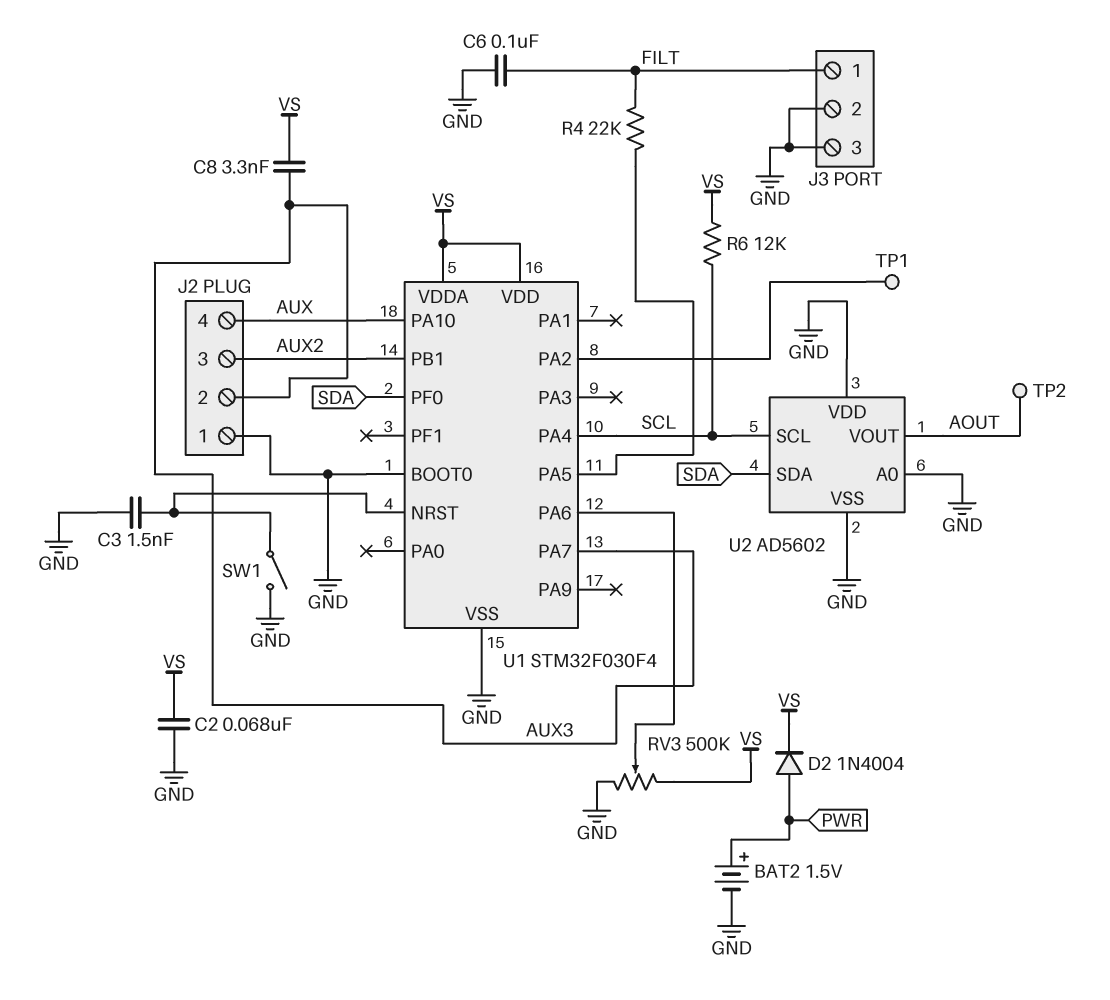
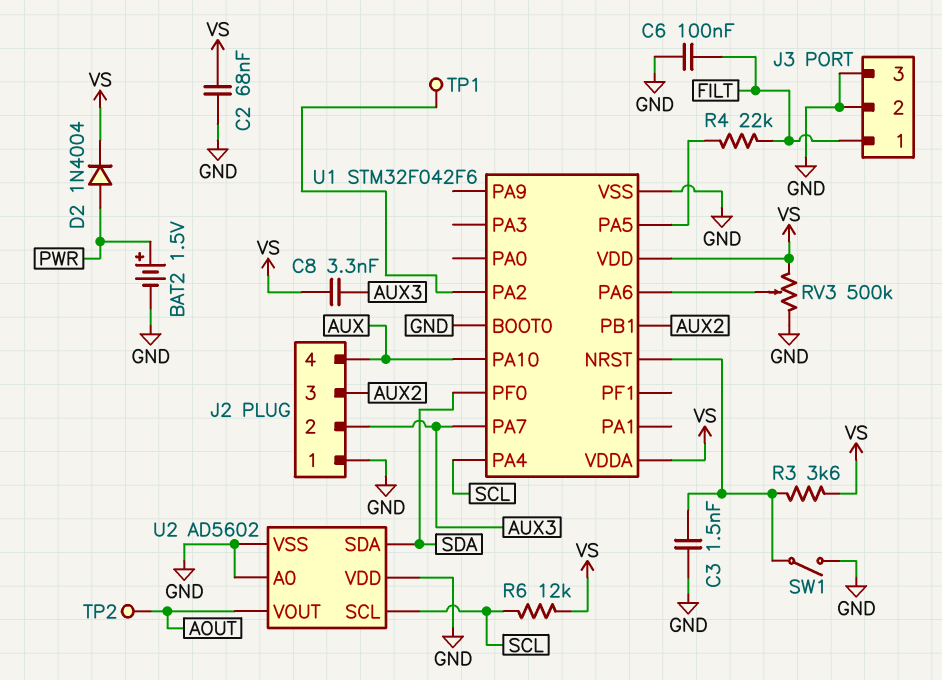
R3: none -> 3.6k (U1/NRST, VS)
U1: STM32F030F4 -> STM32F042F6

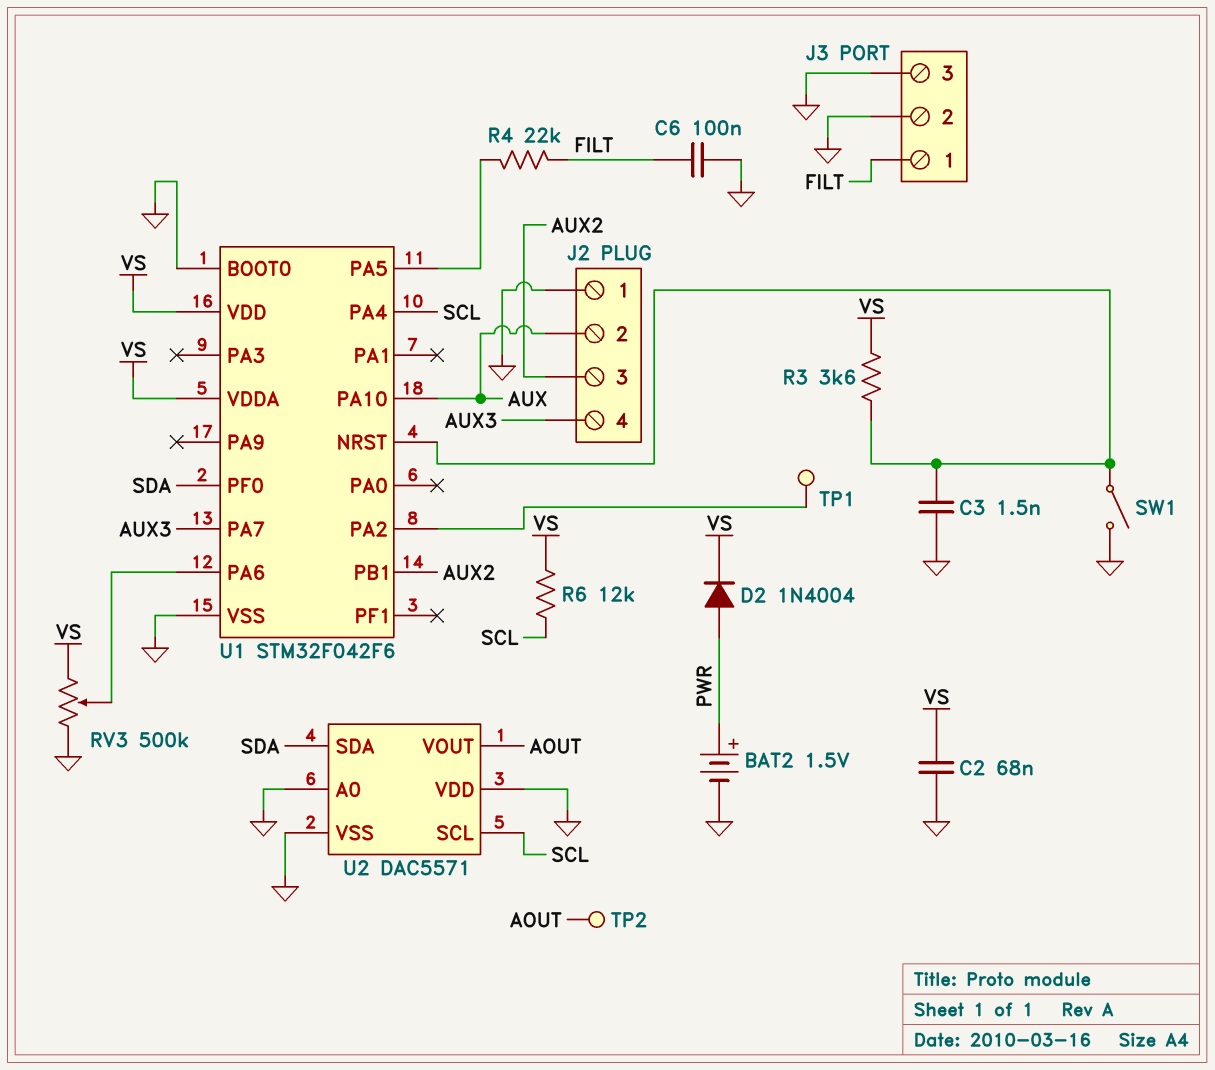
C8: 3.3nF (AUX3, VS) -> none
J2 pin 2: AUX3 -> AUX
J2 pin 4: AUX -> AUX3
U2: AD5602 -> DAC5571

